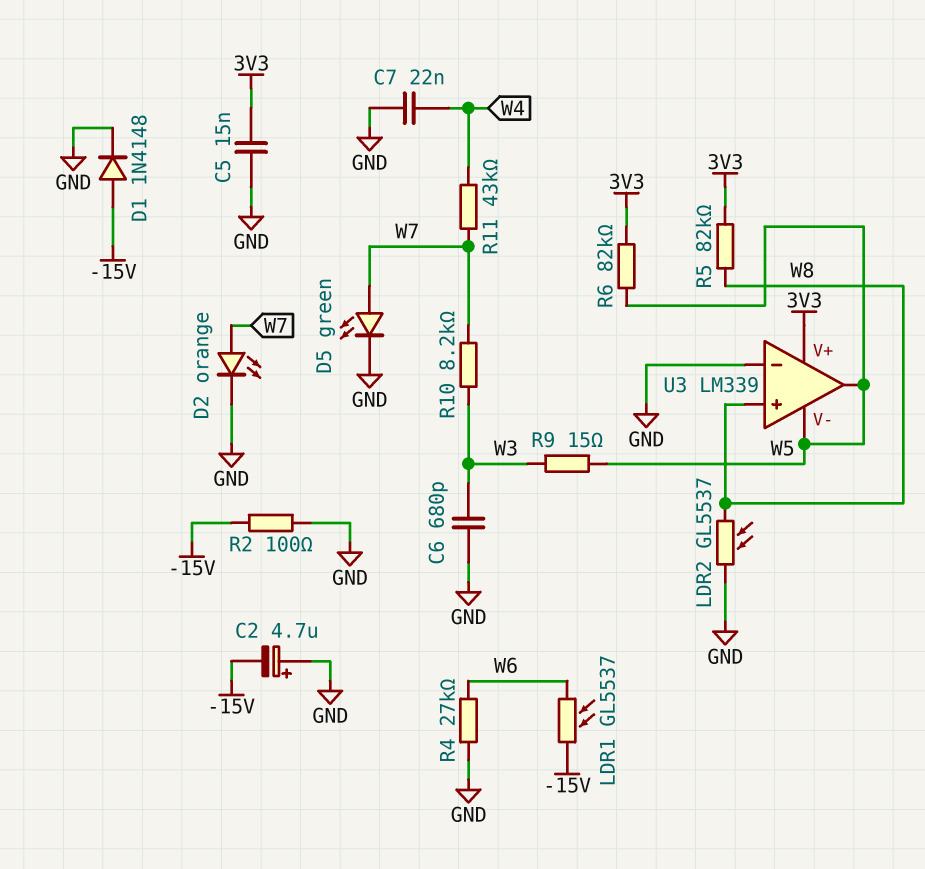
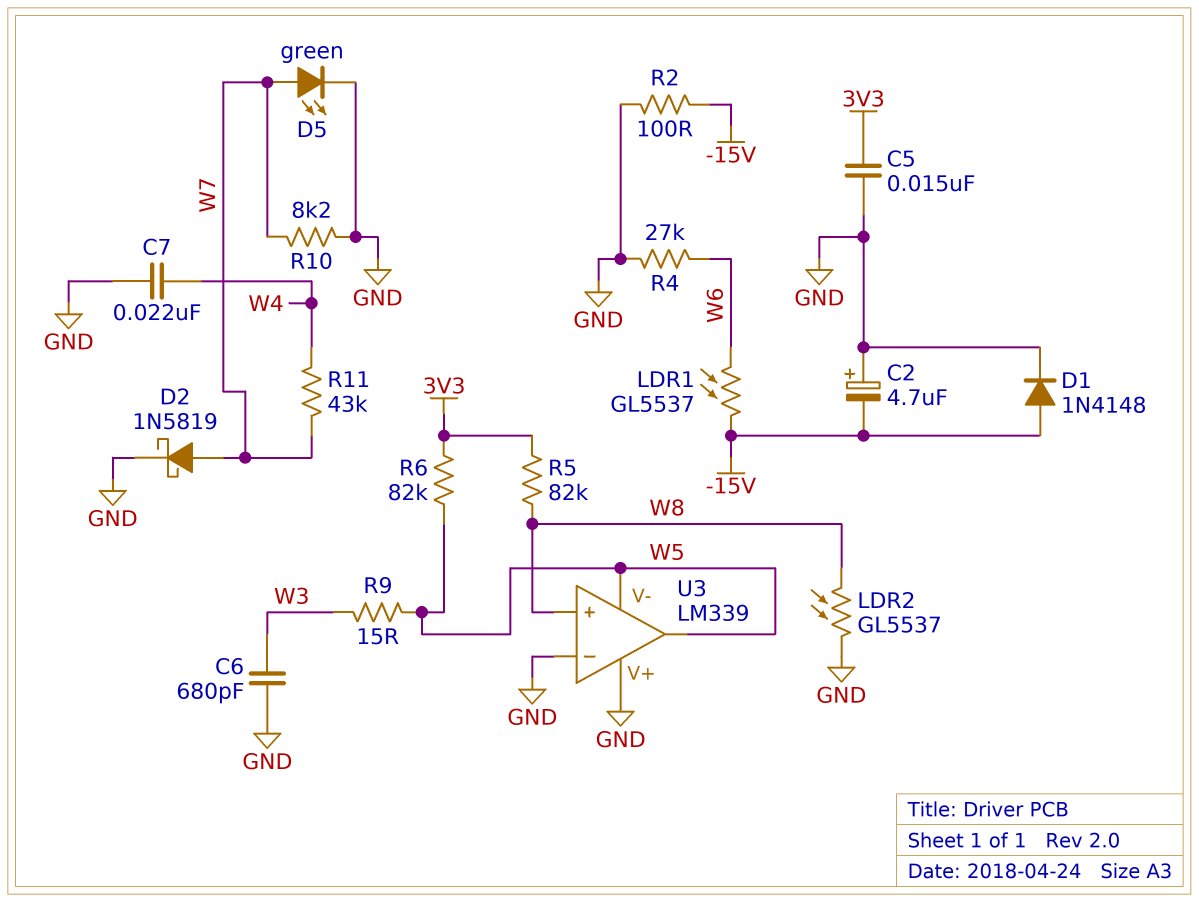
D2: LED orange (A W7, K GND) -> schottky 1N5819 (A W7, K GND)
R10: 8.2k (W3, W7) -> 8.2k (GND, W7)
U3 pin V+: 3V3 -> GND

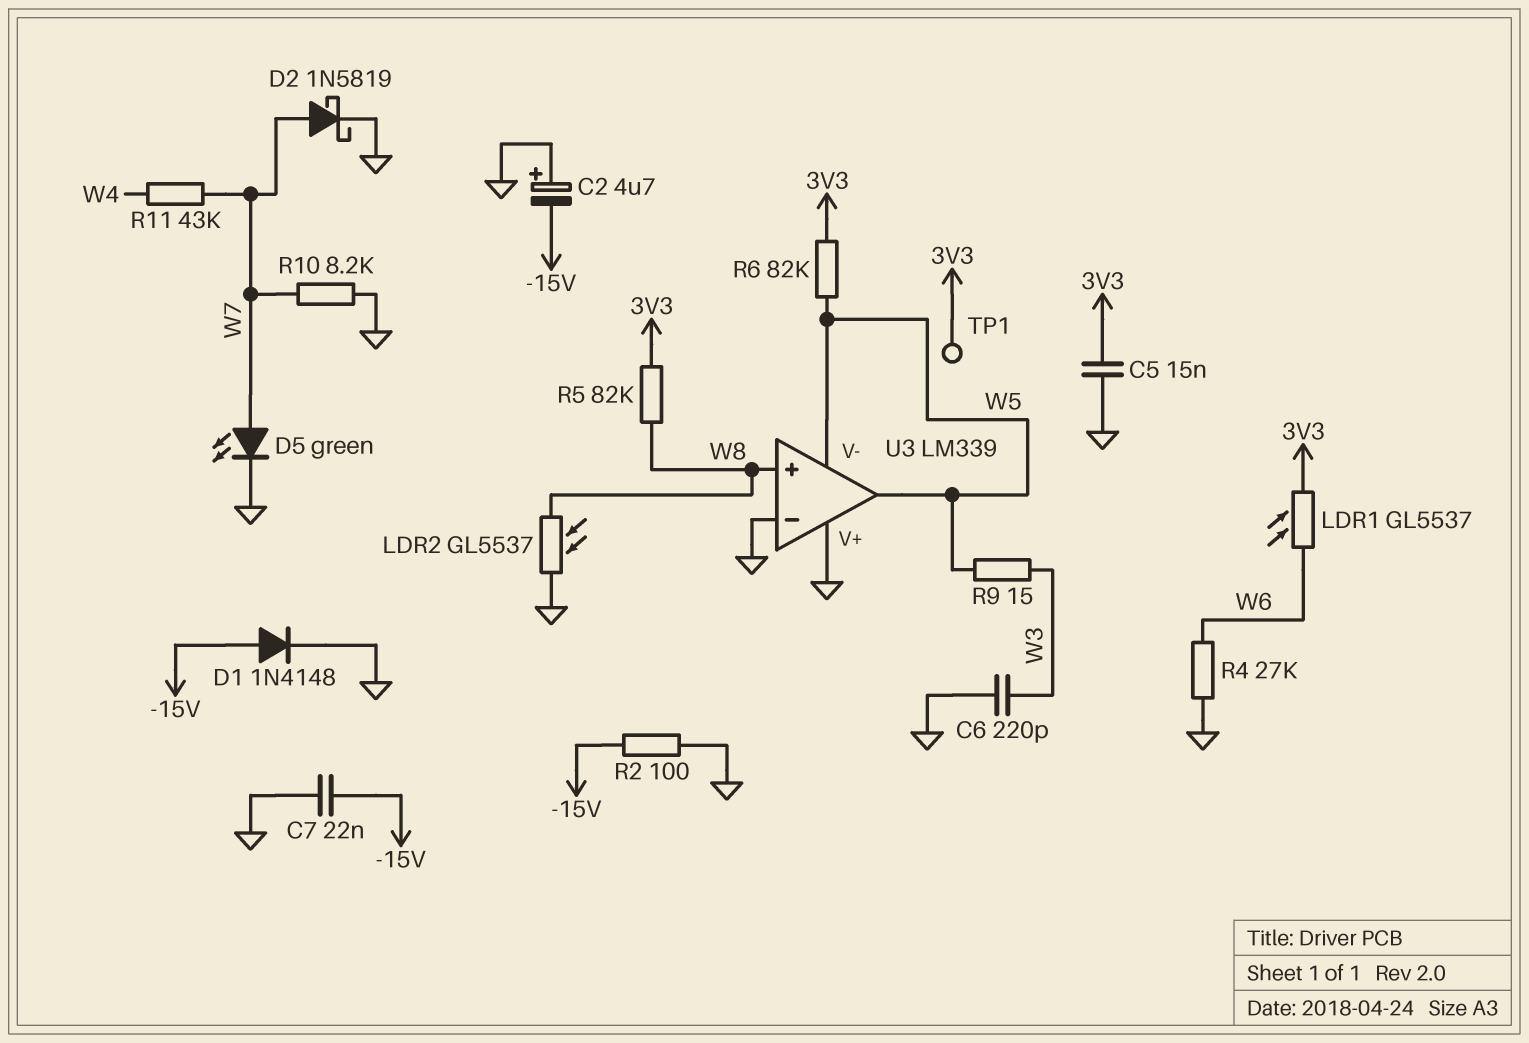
C6: 680pF (GND, W3) -> 220pF (GND, W3)
C7: 22nF (GND, W4) -> 22nF (-15V, GND)
LDR1: GL5537 (-15V, W6) -> GL5537 (3V3, W6)
TP1: none -> test point (3V3)

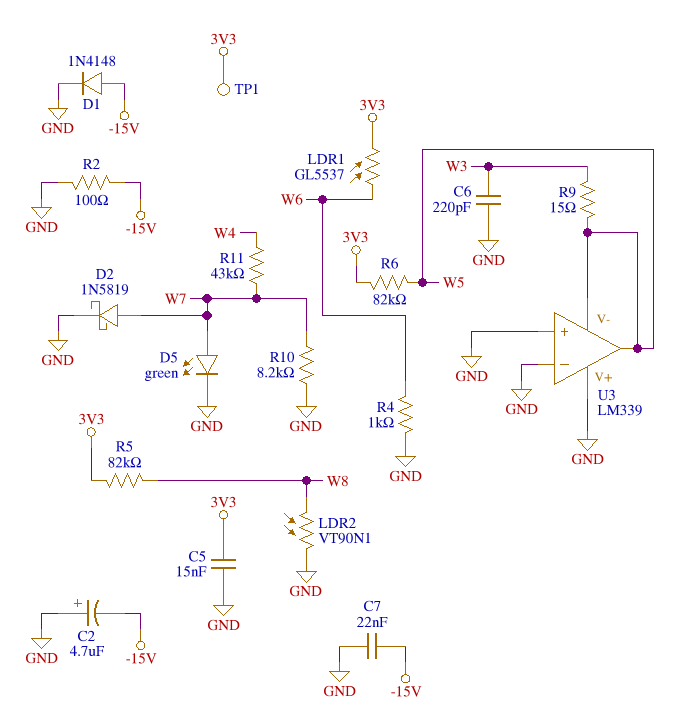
LDR2: GL5537 (GND, W8) -> VT90N1 (GND, W8)
R4: 27k (GND, W6) -> 1k (GND, W6)
U3 pin in+: W8 -> GND

